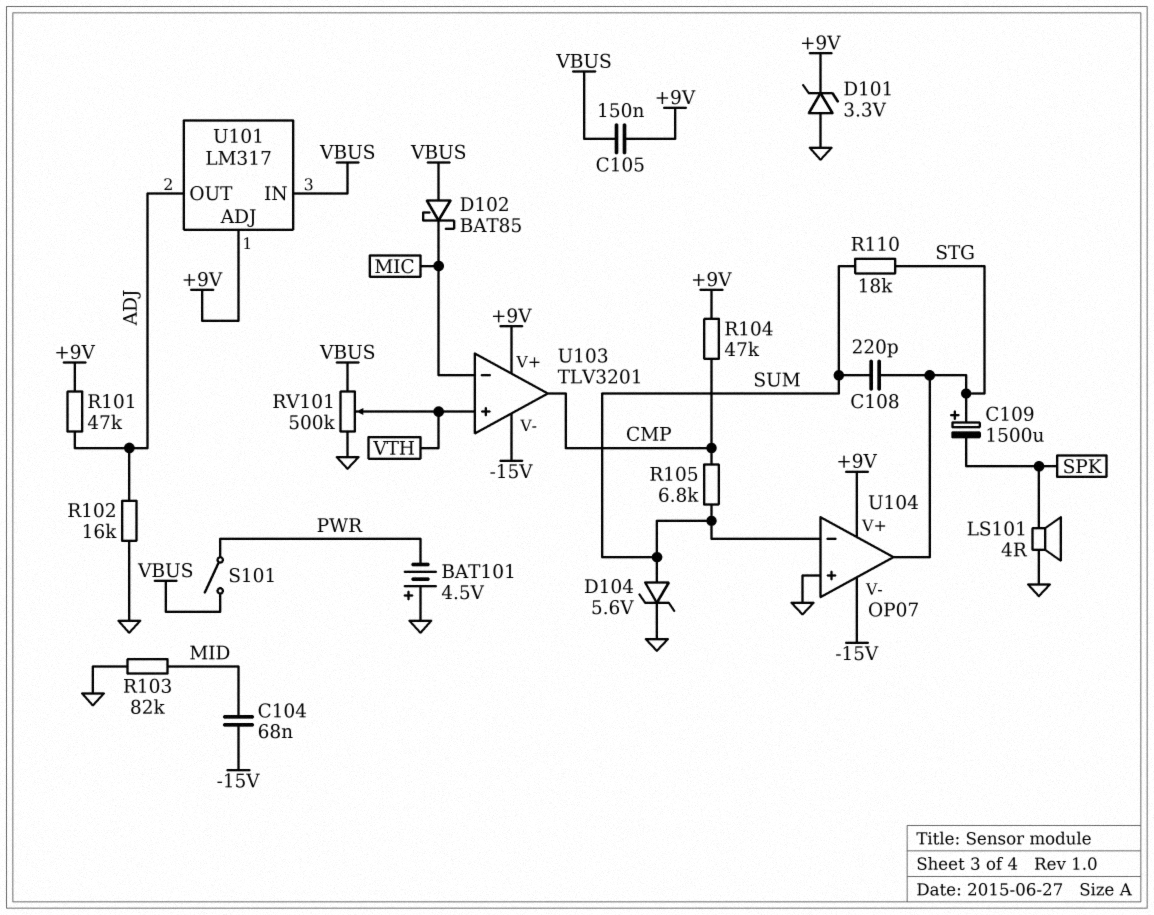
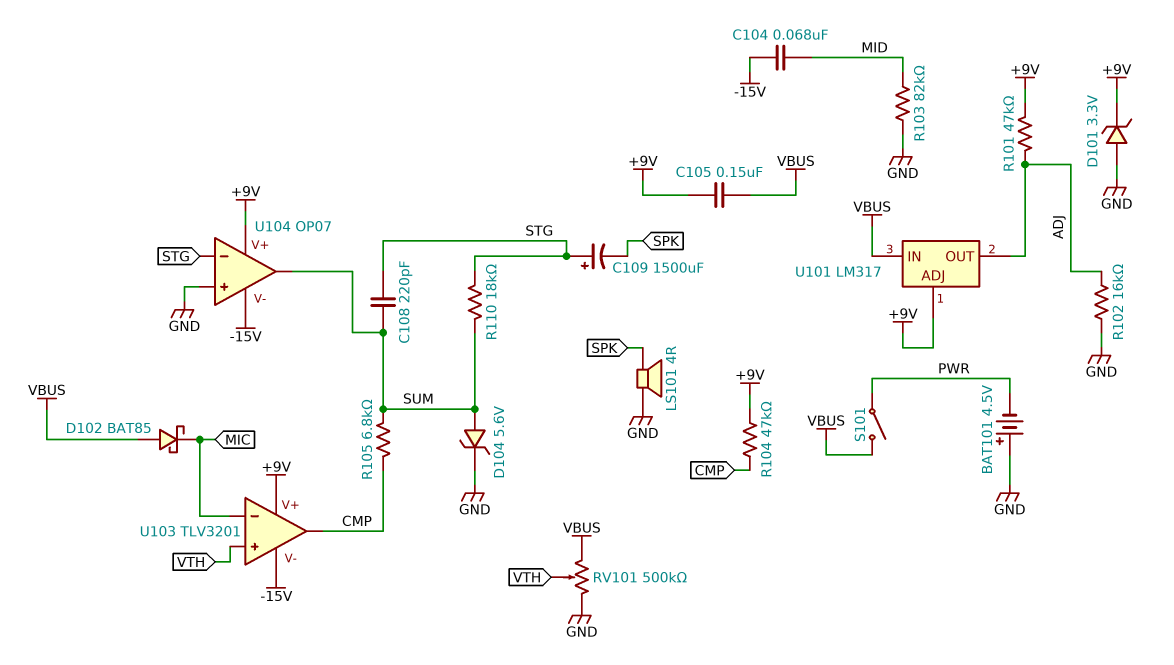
U104 pin in-: SUM -> STG
U104 pin out: STG -> SUM

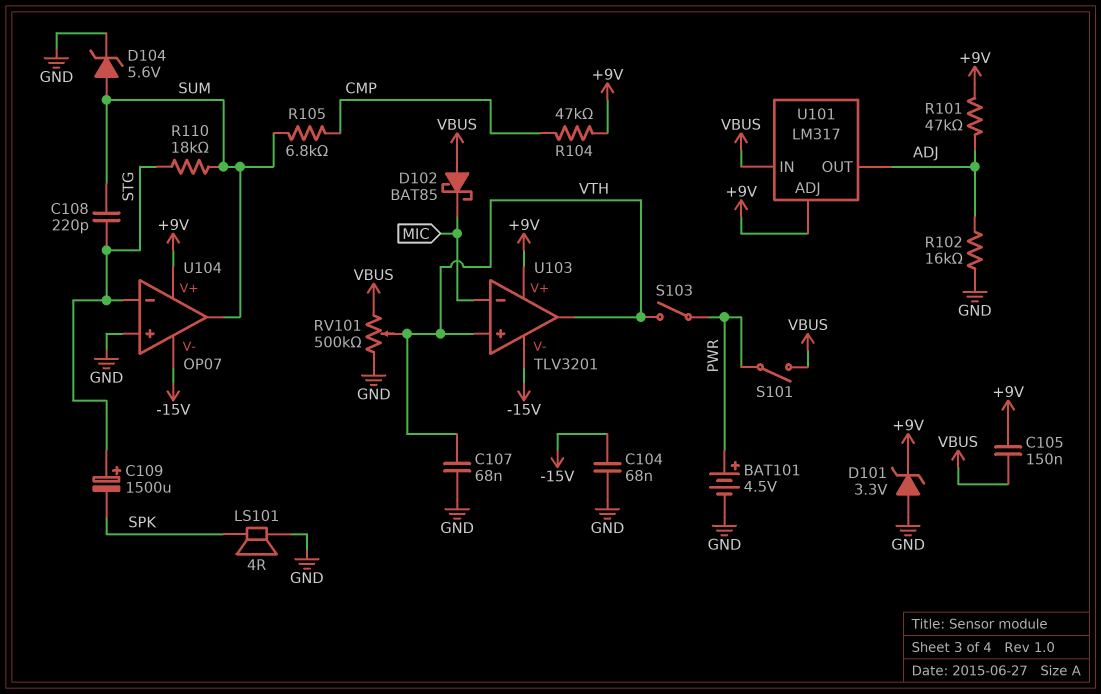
BAT101: 4.5V (plus GND, minus PWR) -> 4.5V (plus PWR, minus GND)
C104: 68nF (-15V, MID) -> 68nF (-15V, GND)
C107: none -> 68nF (GND, VTH)
R103: 82k (GND, MID) -> none
S103: none -> switch (PWR, VTH)
U103 pin out: CMP -> VTH

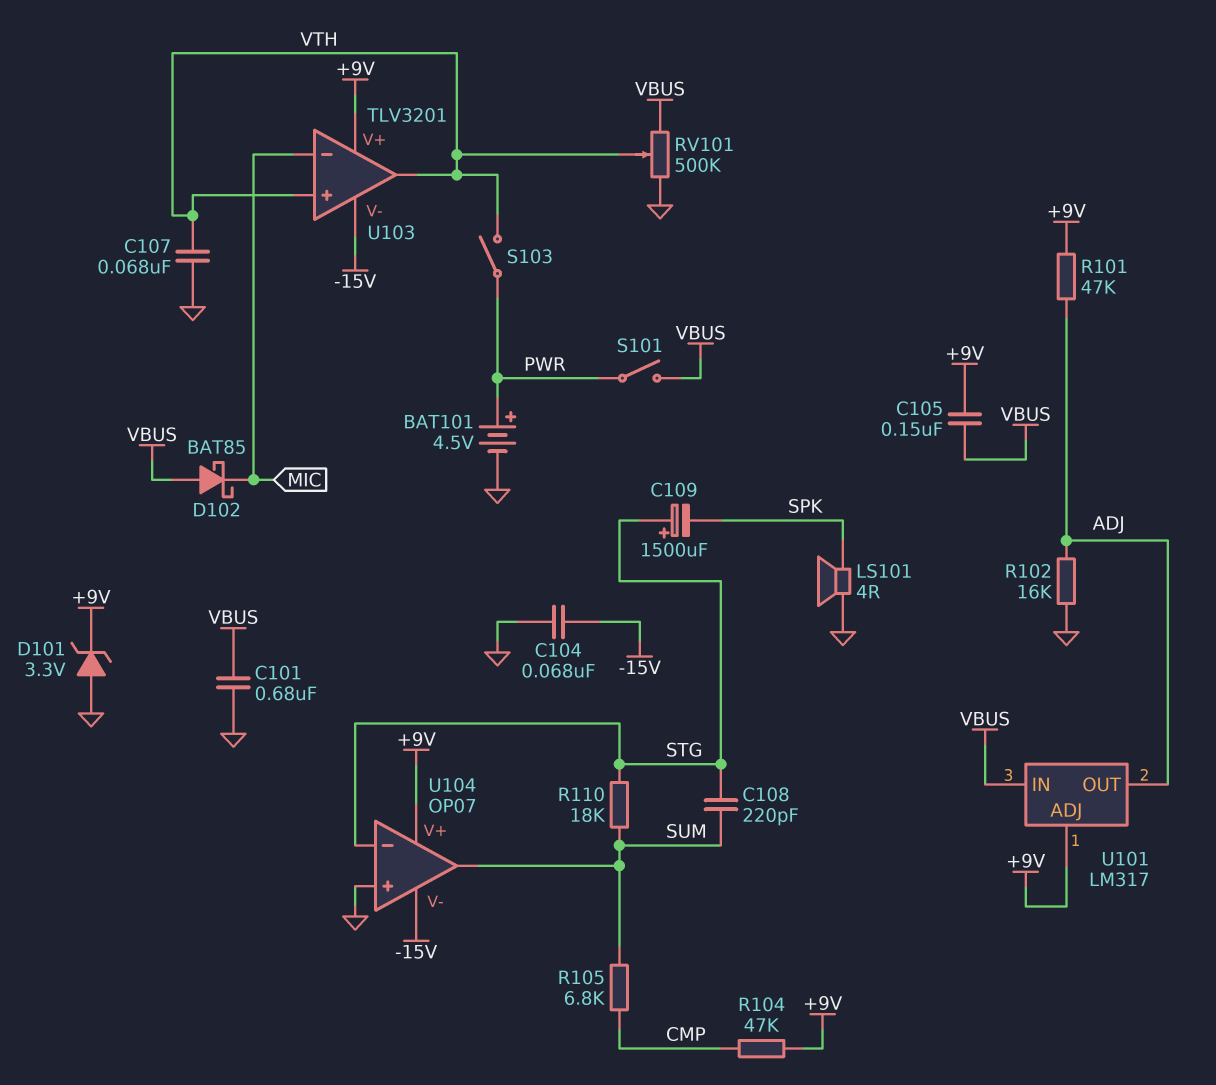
C101: none -> 680nF (GND, VBUS)
D104: zener 5.6V (A SUM, K GND) -> none

